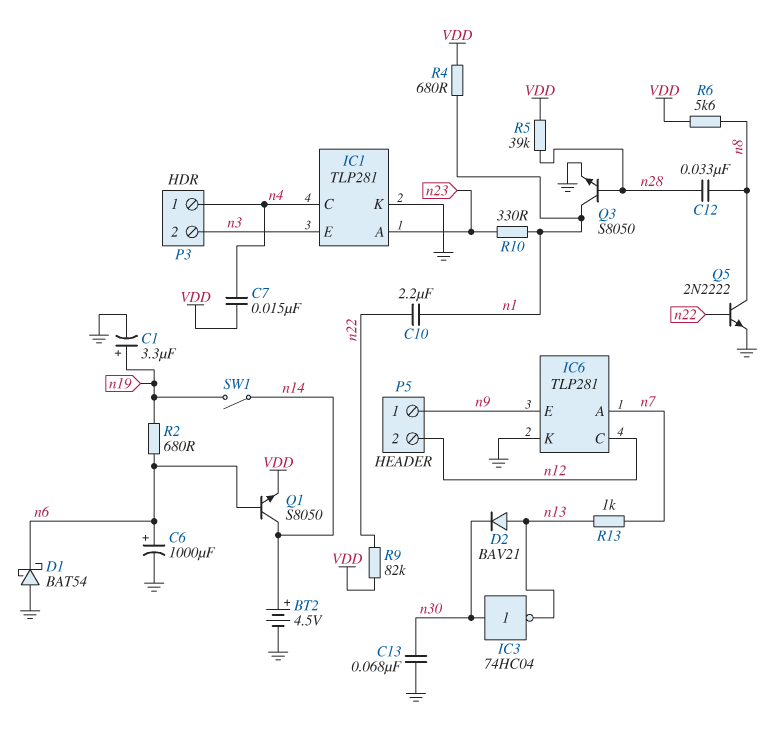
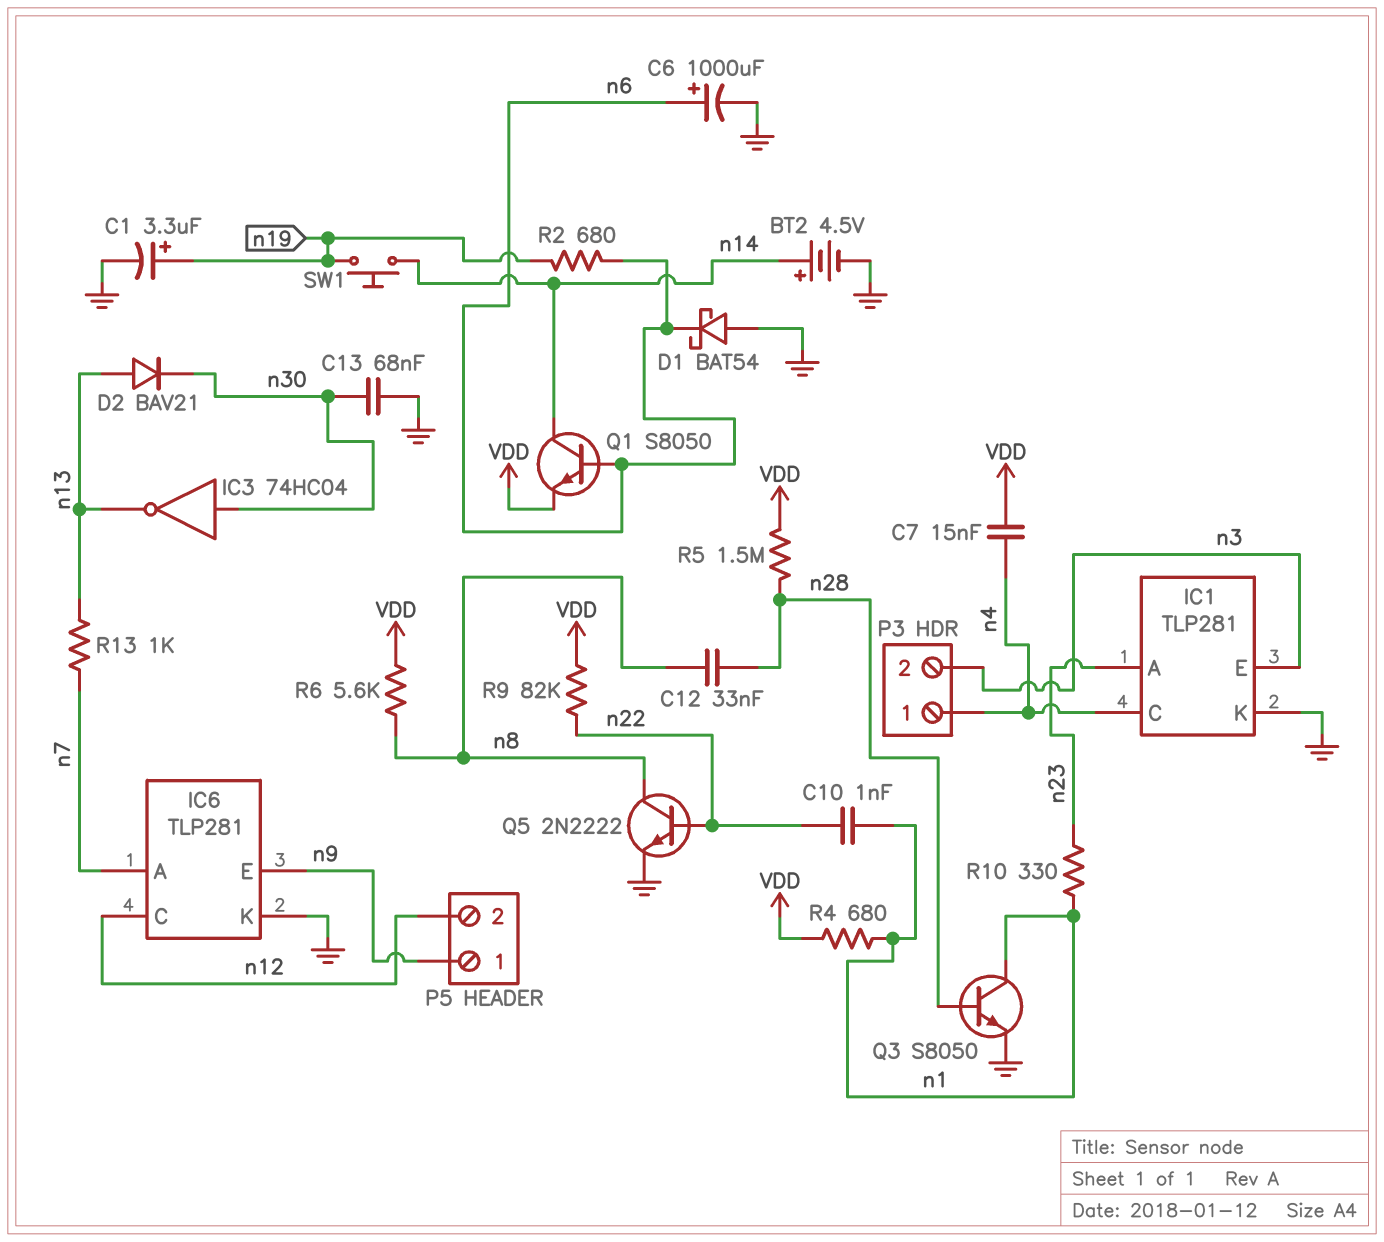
C10: 2.2uF (n1, n22) -> 1nF (n1, n22)
R5: 39k (VDD, n28) -> 1.5M (VDD, n28)
SW1: switch (n14, n19) -> button (n14, n19)

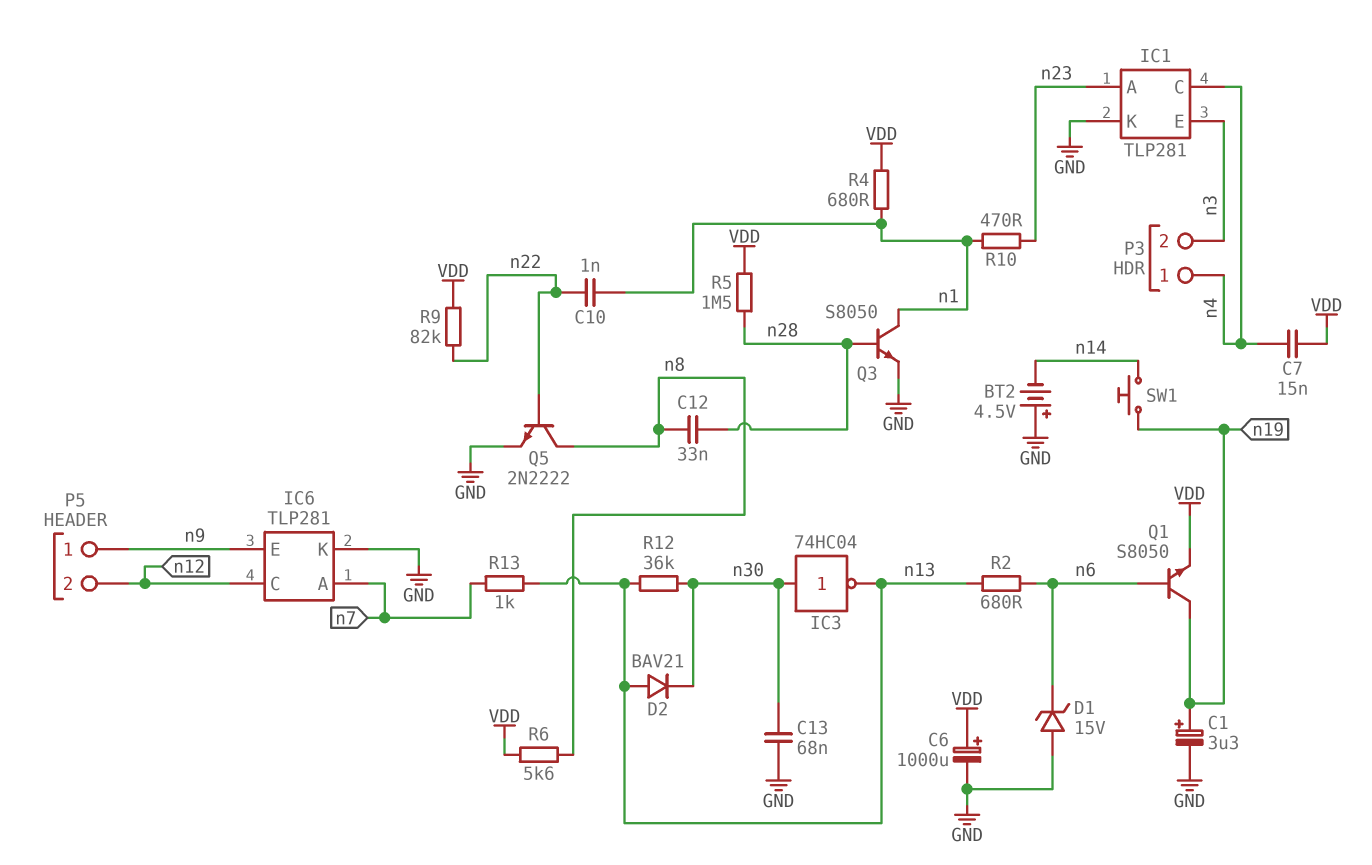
BT2: 4.5V (plus n14, minus GND) -> 4.5V (plus GND, minus n14)
C6: 1000uF (plus n6, minus GND) -> 1000uF (plus VDD, minus GND)
D1: schottky BAT54 (A GND, K n6) -> zener 15V (A GND, K n6)
Q1: NPN S8050 (B n6, C n14, E VDD) -> NPN S8050 (B n6, C n19, E VDD)
R2: 680 (n6, n19) -> 680 (n6, n13)
R10: 330 (n1, n23) -> 470 (n1, n23)
R12: none -> 36k (n13, n30)

